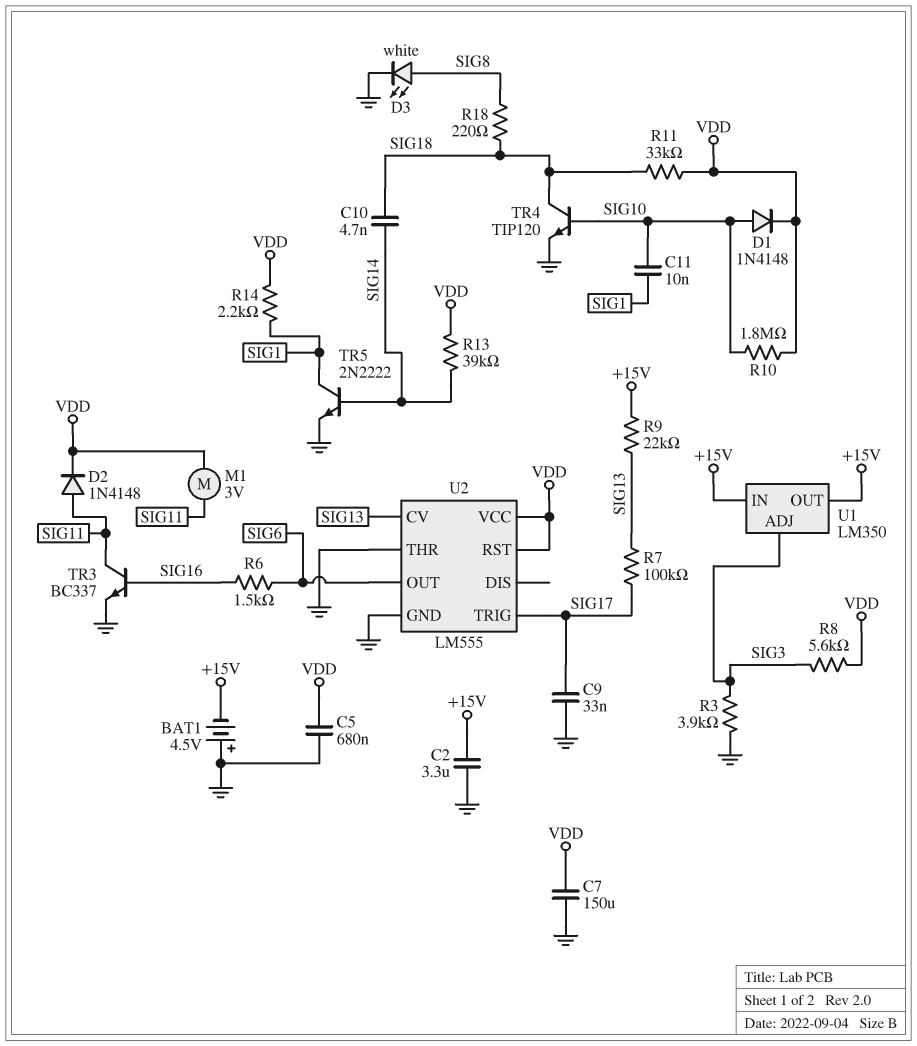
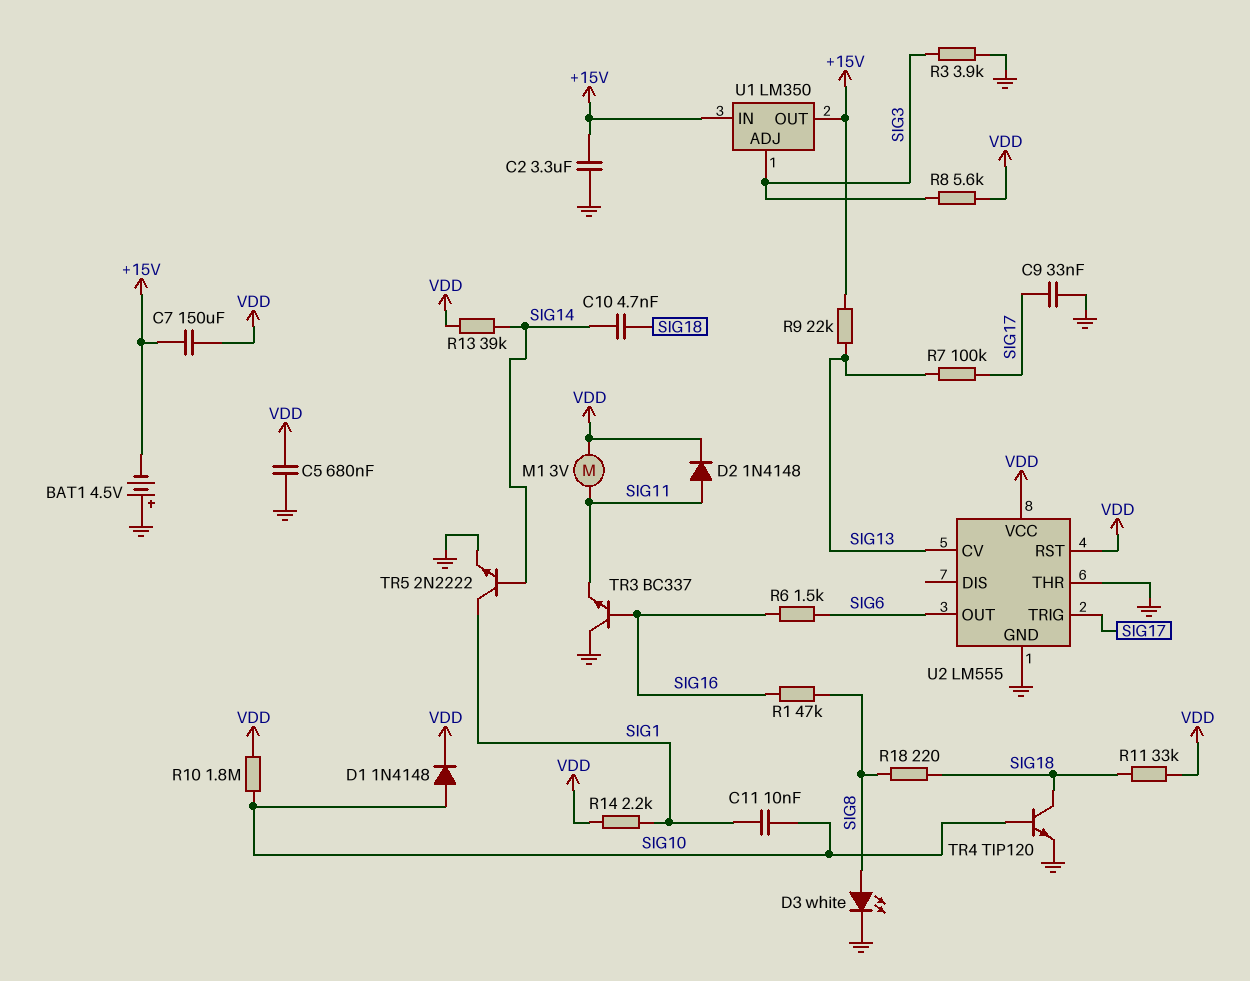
C7: 150uF (GND, VDD) -> 150uF (+15V, VDD)
R1: none -> 47k (SIG8, SIG16)
TR3: NPN BC337 (B SIG16, C SIG11, E GND) -> NPN BC337 (B SIG16, C GND, E SIG11)

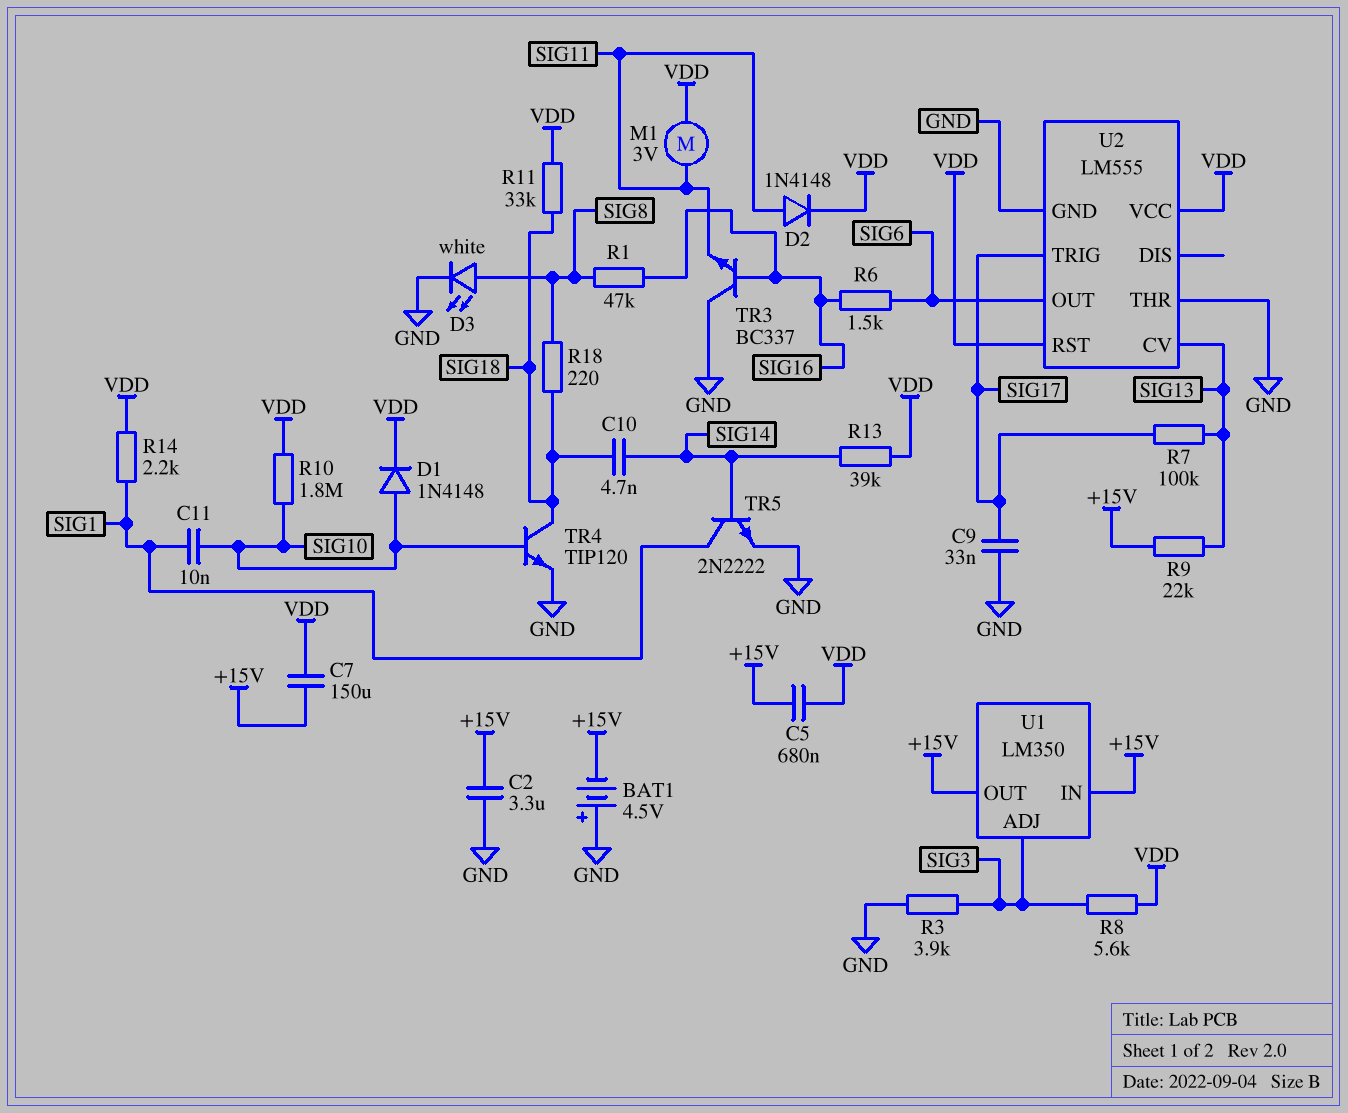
C5: 680nF (GND, VDD) -> 680nF (+15V, VDD)

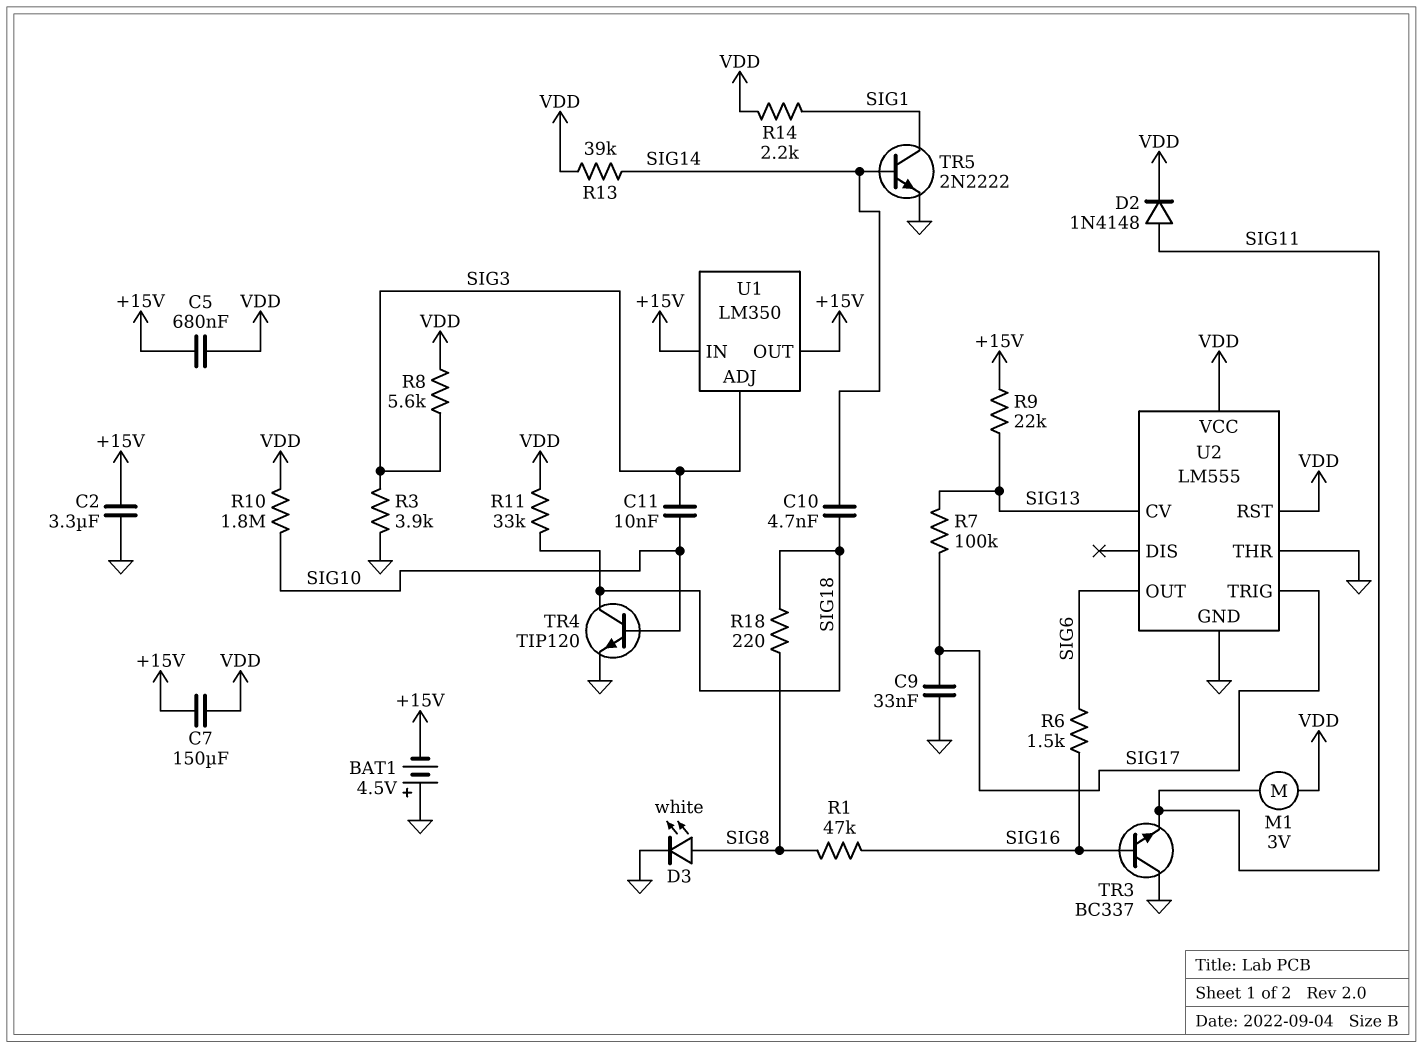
C11: 10nF (SIG1, SIG10) -> 10nF (SIG3, SIG10)
D1: diode 1N4148 (A SIG10, K VDD) -> none

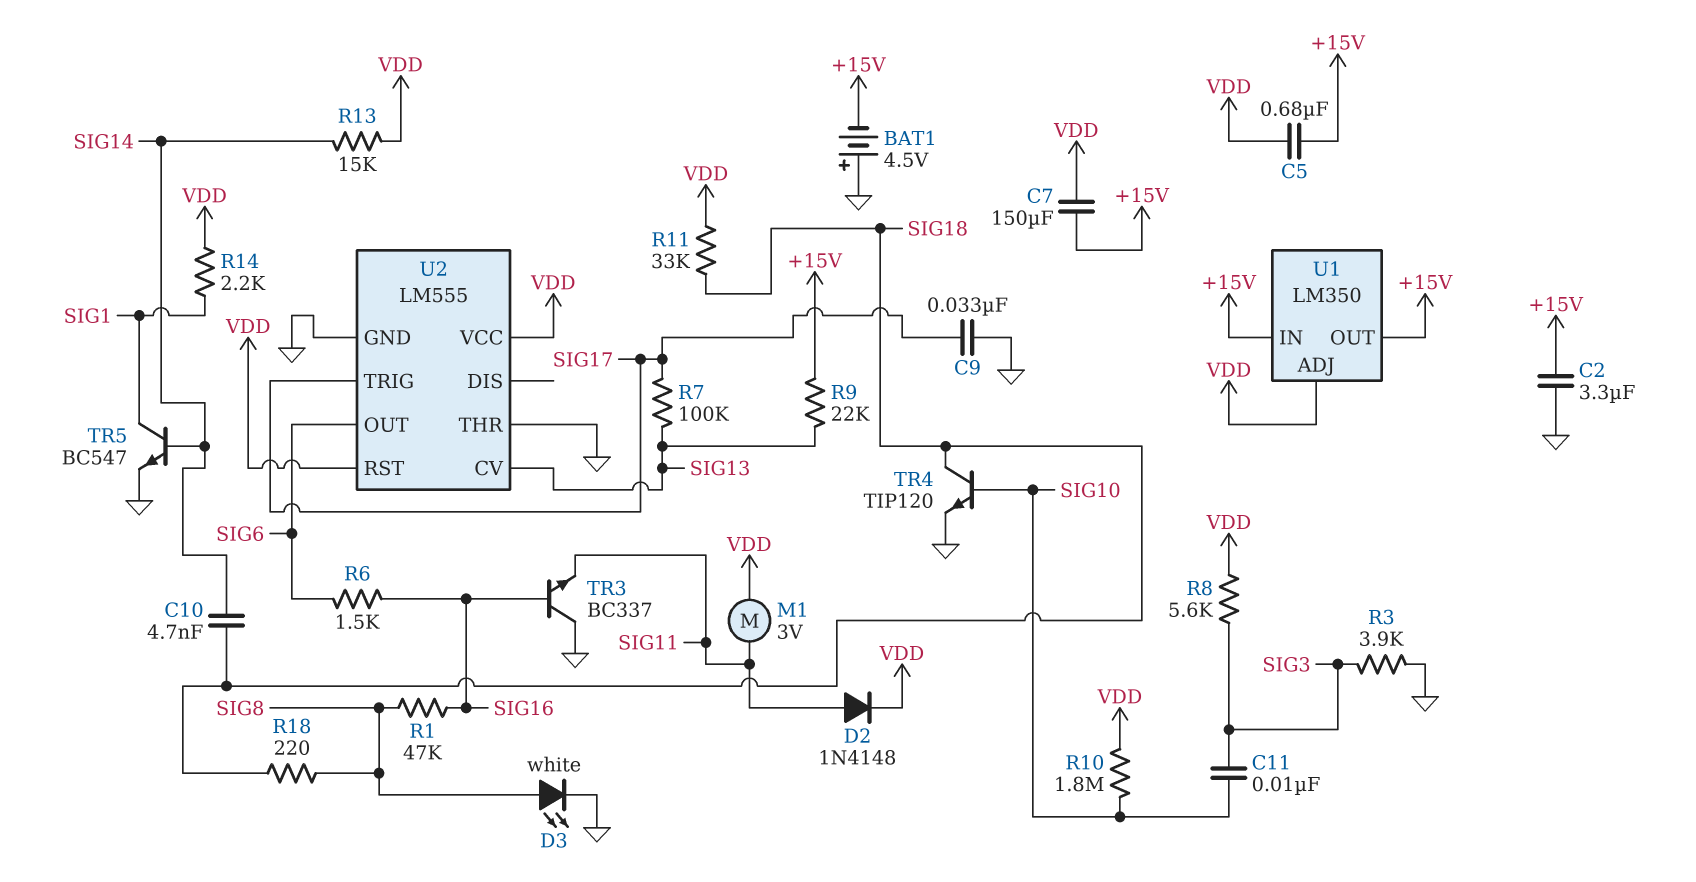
R13: 39k (SIG14, VDD) -> 15k (SIG14, VDD)
TR5: NPN 2N2222 (B SIG14, C SIG1, E GND) -> NPN BC547 (B SIG14, C SIG1, E GND)
U1 pin ADJ: SIG3 -> VDD

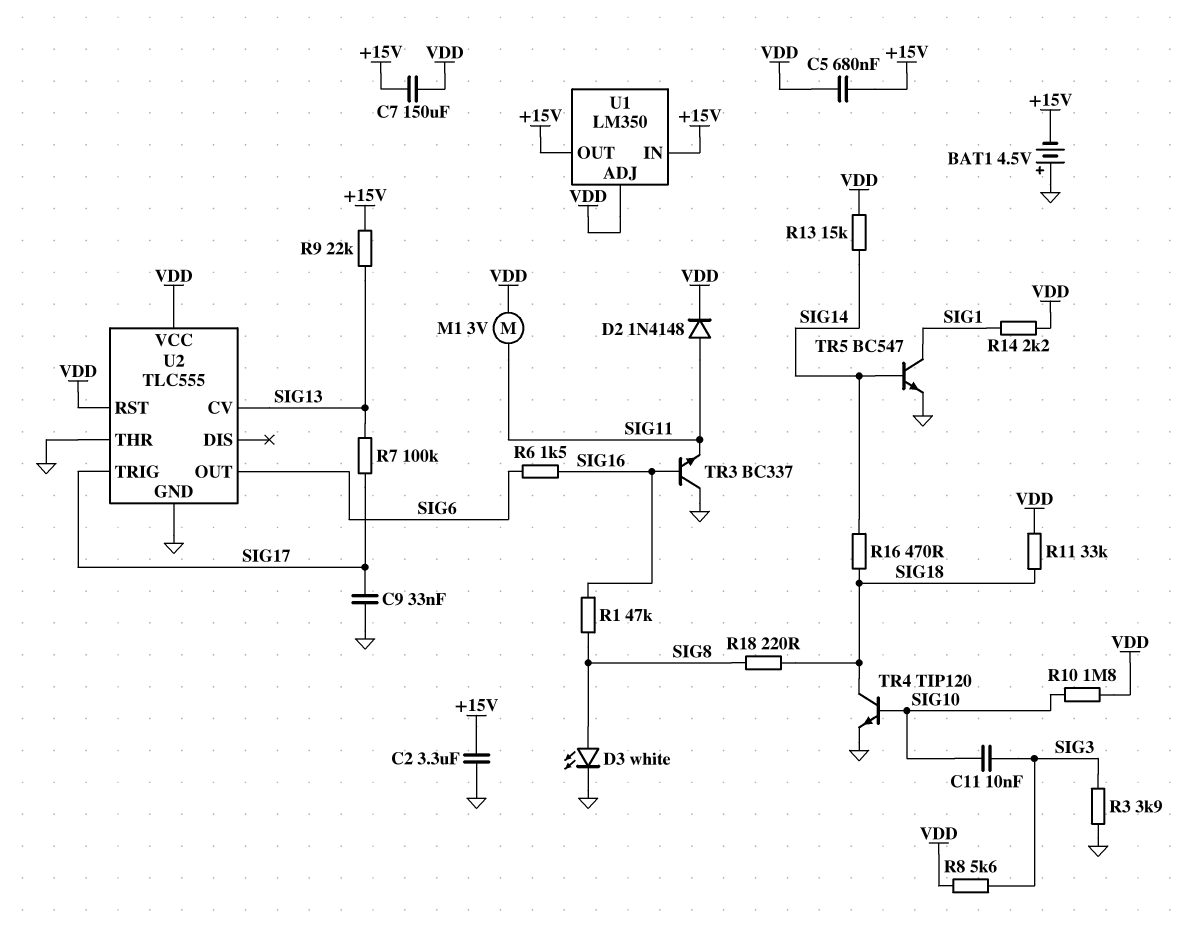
C10: 4.7nF (SIG14, SIG18) -> none
R16: none -> 470 (SIG14, SIG18)
U2: LM555 -> TLC555

